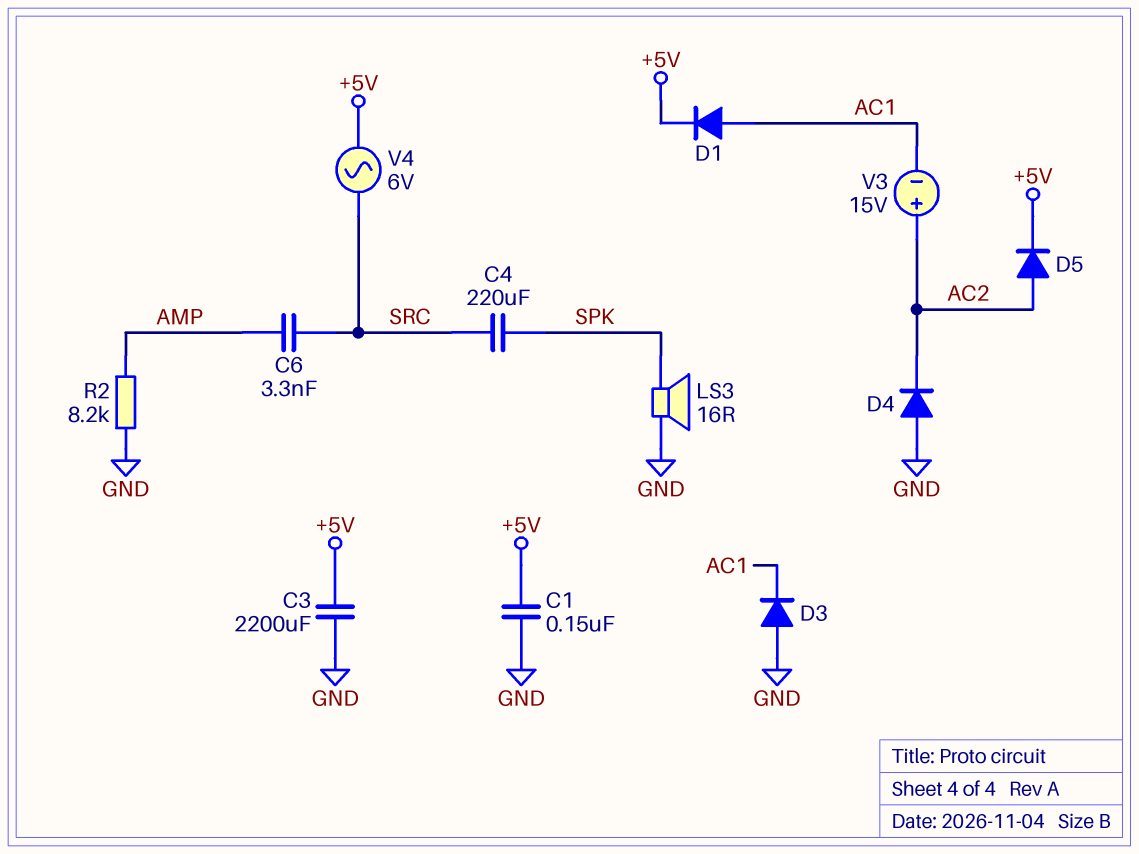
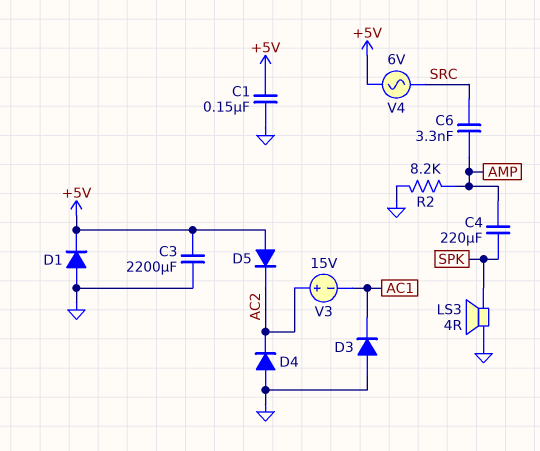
C4: 220uF (SPK, SRC) -> 220uF (AMP, SPK)
D1: diode (A AC1, K +5V) -> diode (A GND, K +5V)
D5: diode (A AC2, K +5V) -> diode (A +5V, K AC2)
LS3: speaker 16R (GND, SPK) -> speaker 4R (GND, SPK)

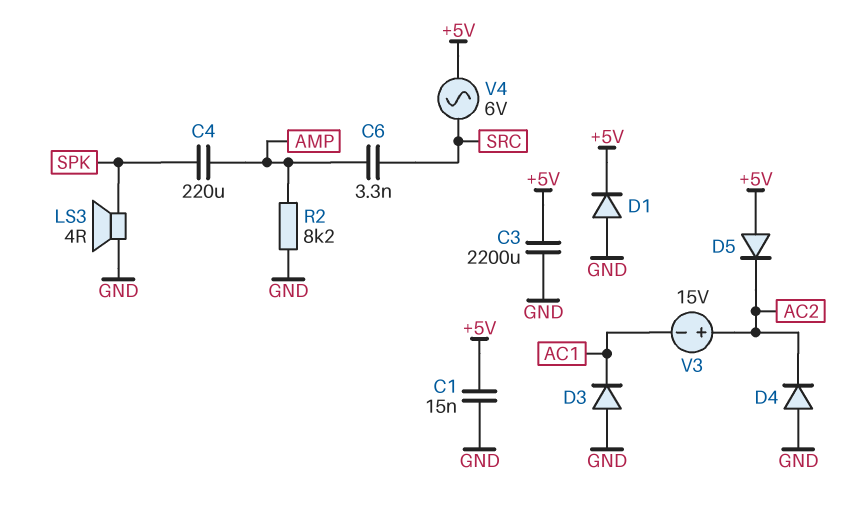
C1: 150nF (+5V, GND) -> 15nF (+5V, GND)

